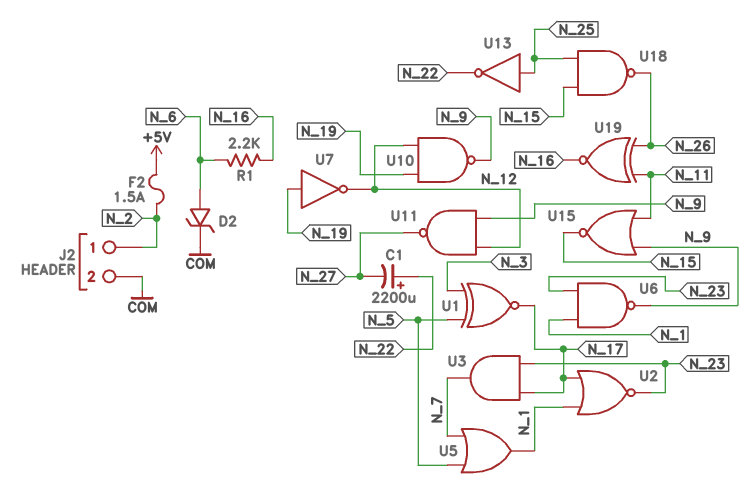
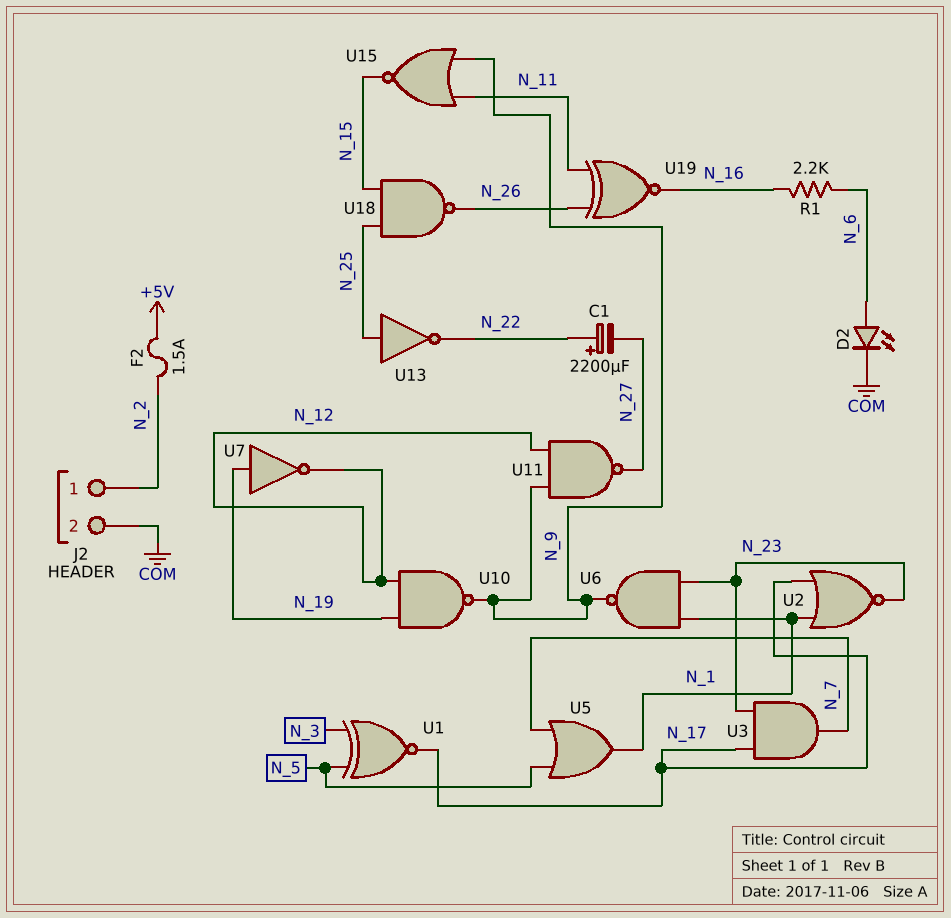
D2: zener (A N_6, K COM) -> LED (A N_6, K COM)

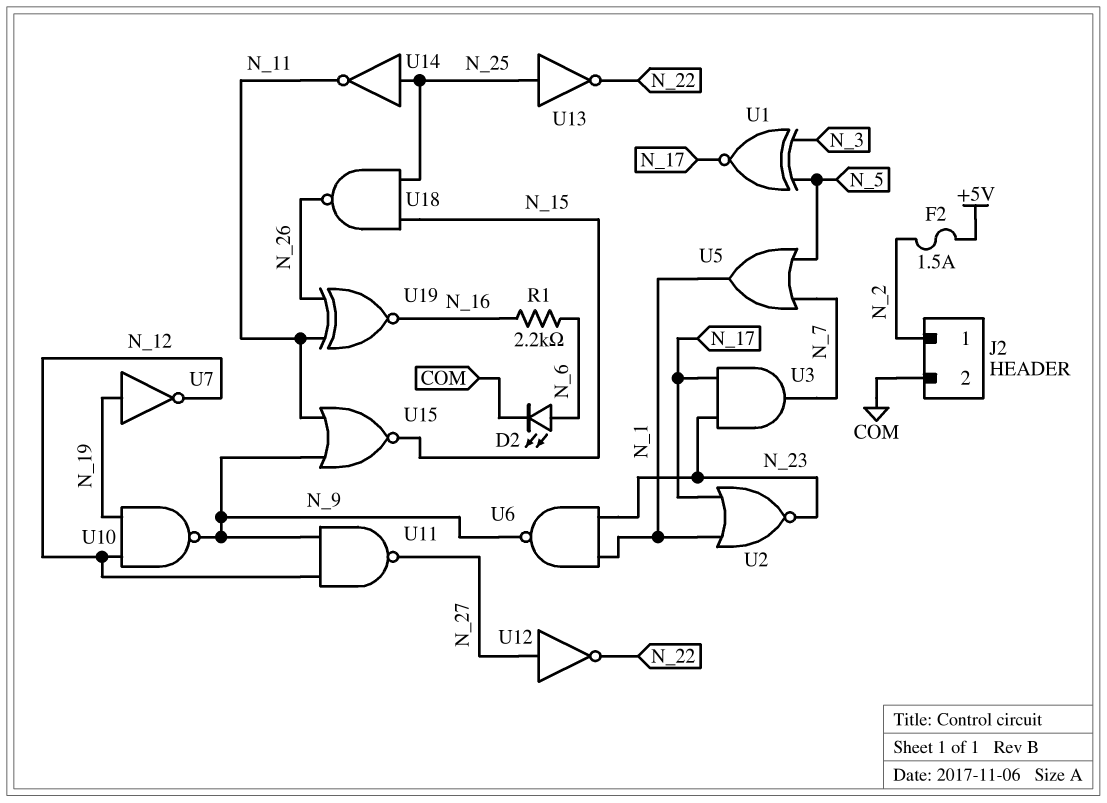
C1: 2200uF (plus N_22, minus N_27) -> none
U12: none -> NOT (in N_27, out N_22)
U14: none -> NOT (in N_25, out N_11)

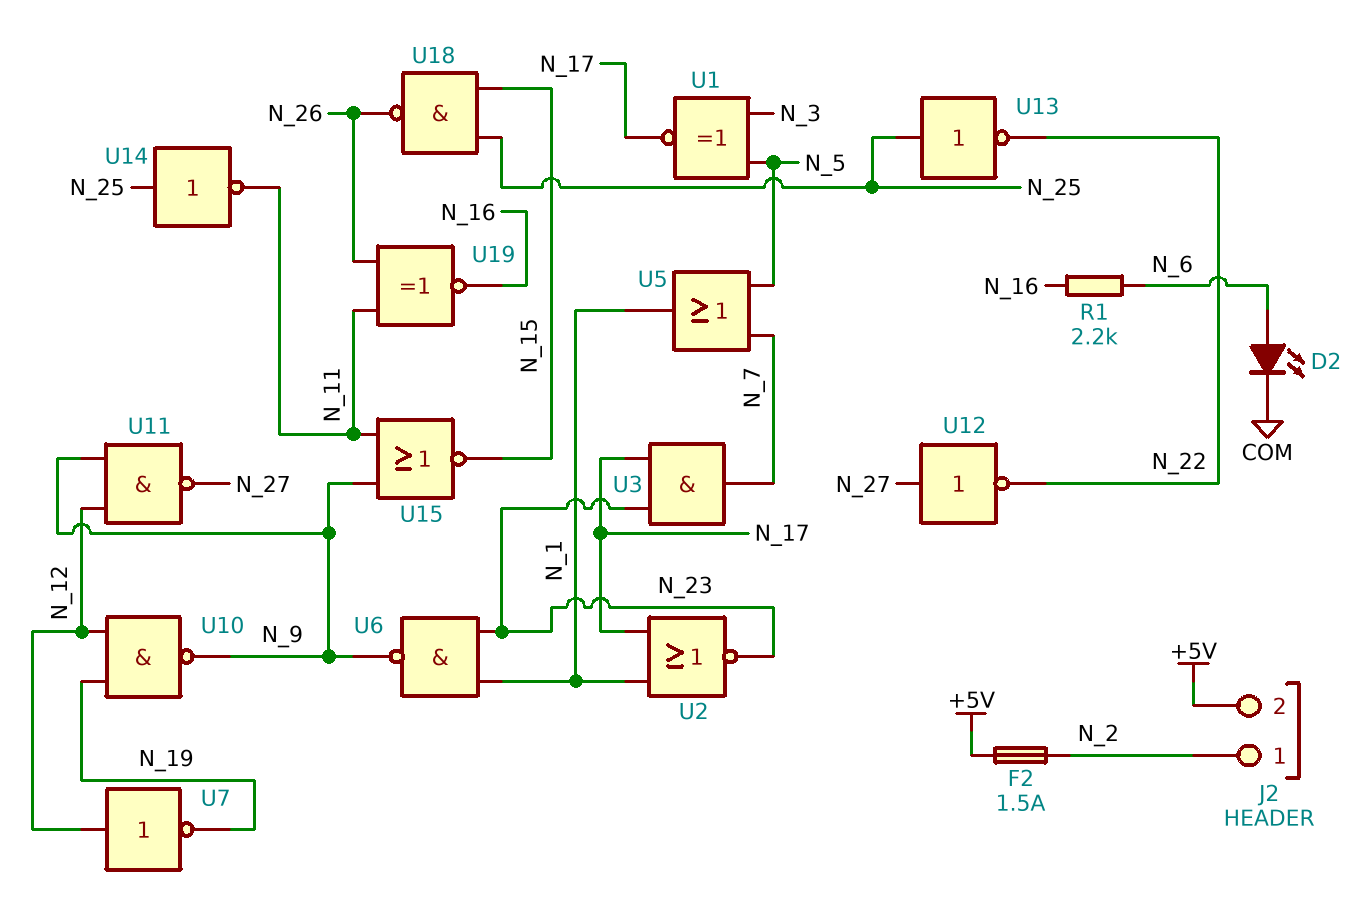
J2 pin 2: COM -> +5V
U7: NOT (in N_19, out N_12) -> NOT (in N_12, out N_19)

